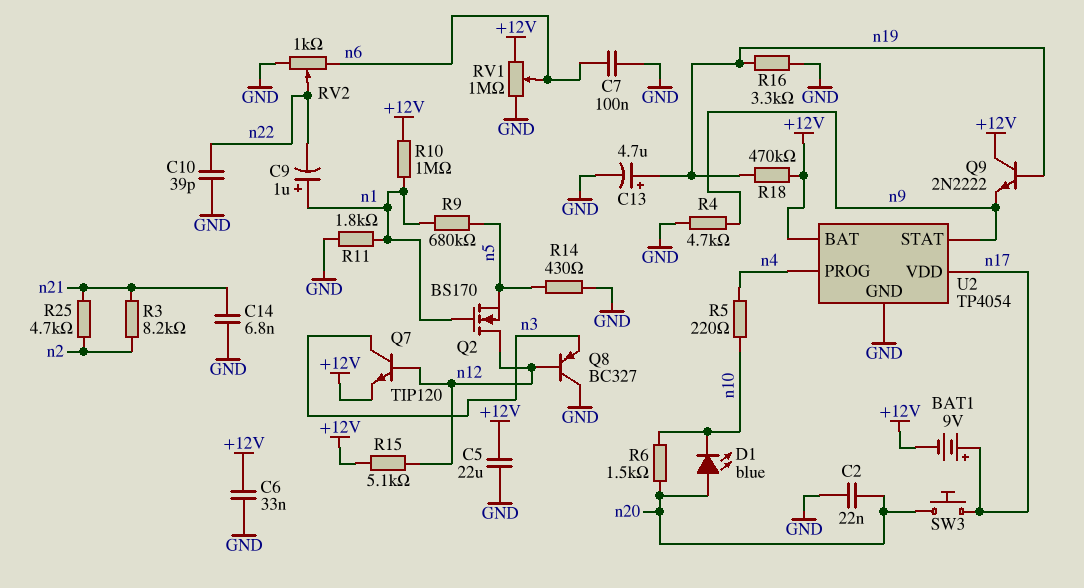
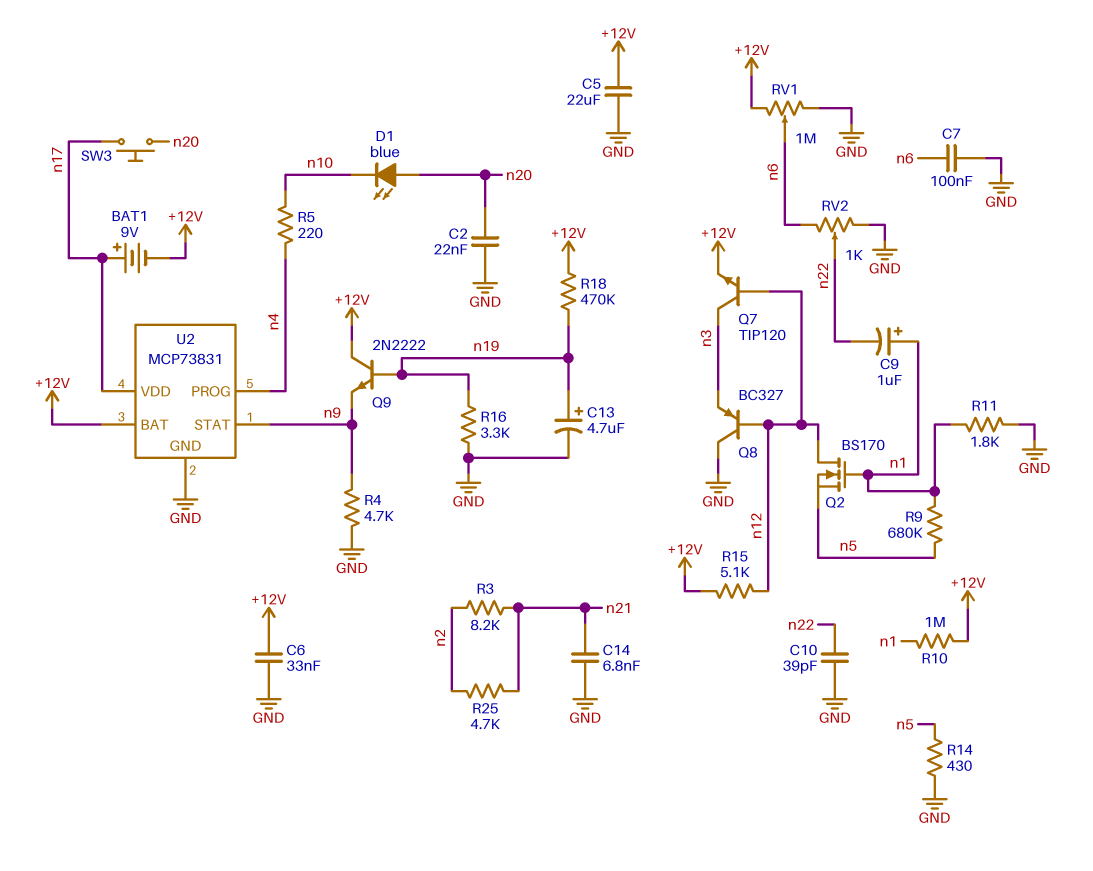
R6: 1.5k (n10, n20) -> none
U2: TP4054 -> MCP73831

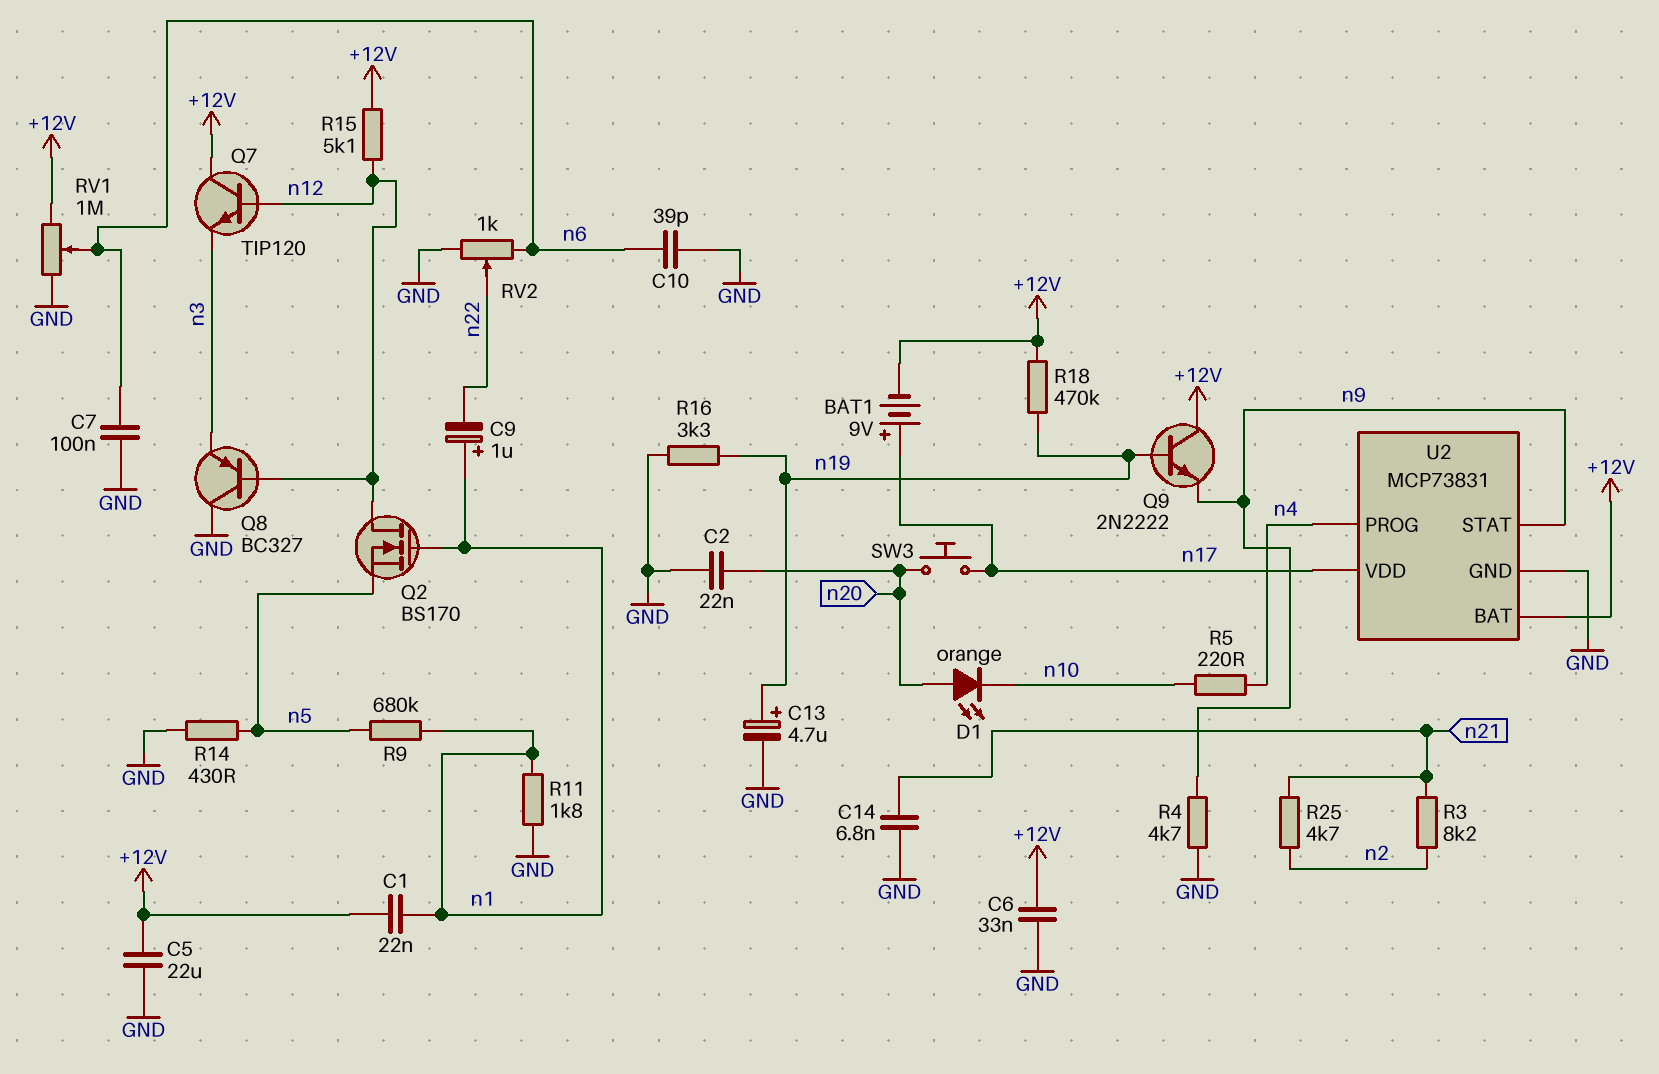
C1: none -> 22nF (+12V, n1)
C10: 39pF (GND, n22) -> 39pF (GND, n6)
D1: LED blue (A n20, K n10) -> LED orange (A n20, K n10)
Q7: NPN TIP120 (B n12, C n3, E +12V) -> NPN TIP120 (B n12, C +12V, E n3)
R10: 1M (+12V, n1) -> none

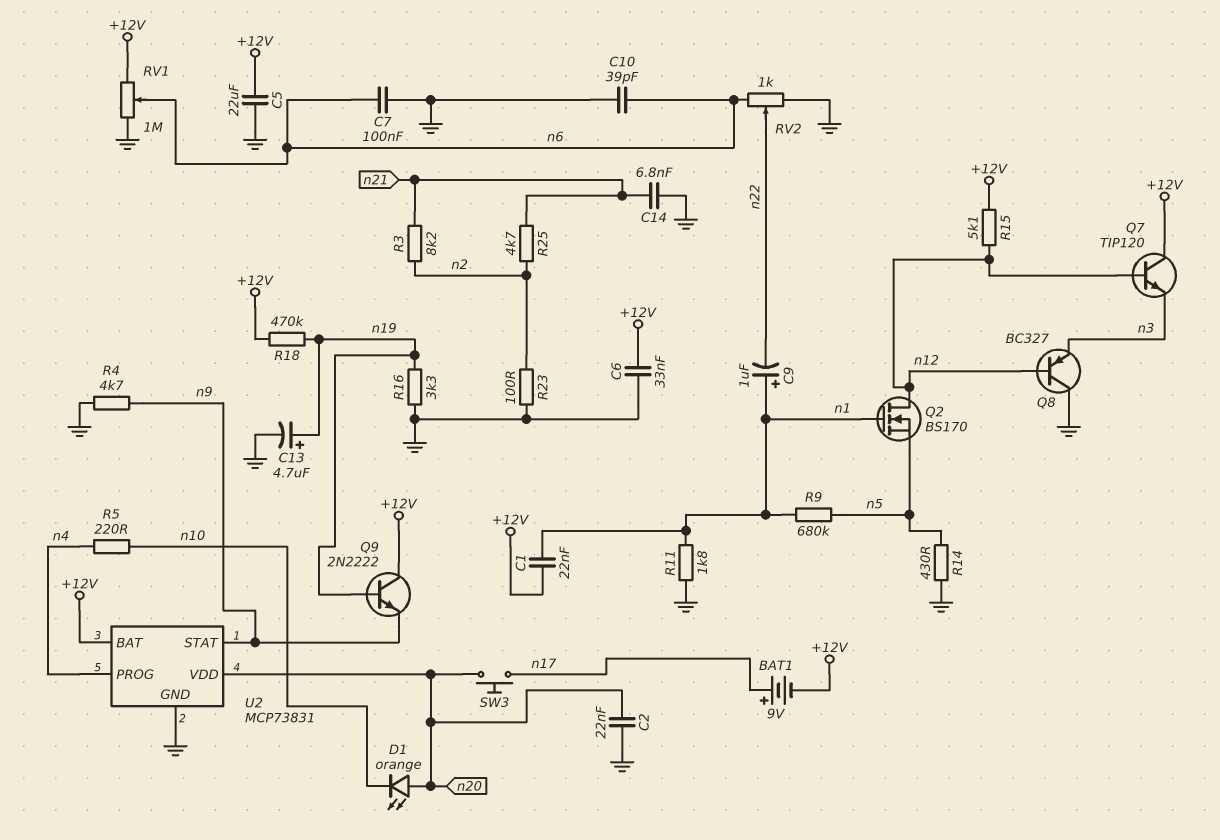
R23: none -> 100 (GND, n2)
U2 pin VDD: n17 -> n20

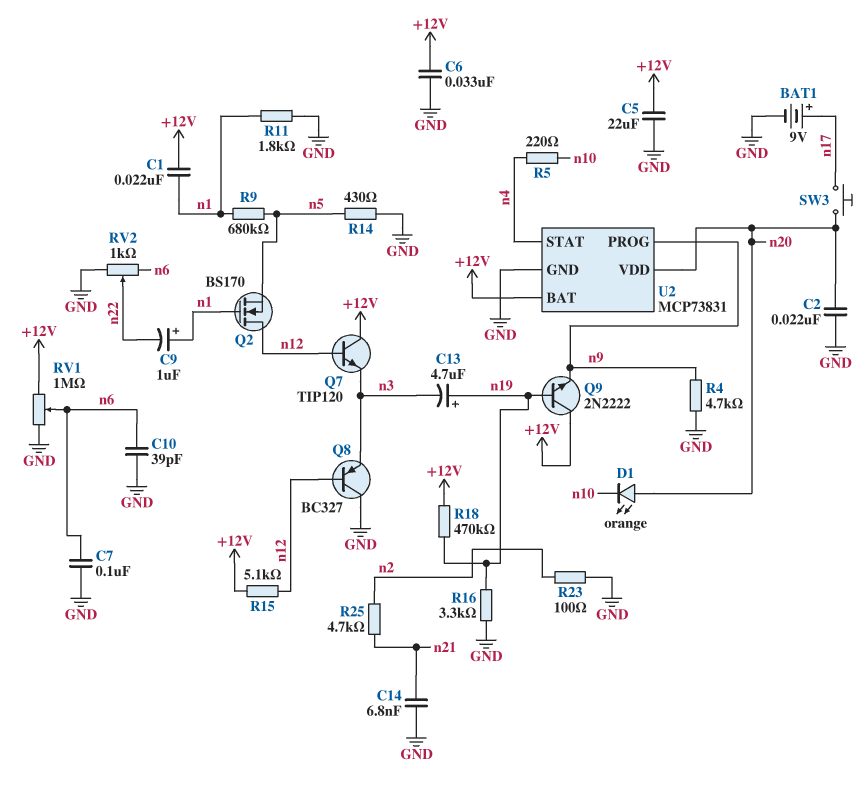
BAT1: 9V (plus n17, minus +12V) -> 9V (plus n17, minus GND)
C13: 4.7uF (plus n19, minus GND) -> 4.7uF (plus n19, minus n3)
R3: 8.2k (n2, n21) -> none
U2 pin PROG: n4 -> n9
U2 pin STAT: n9 -> n4

